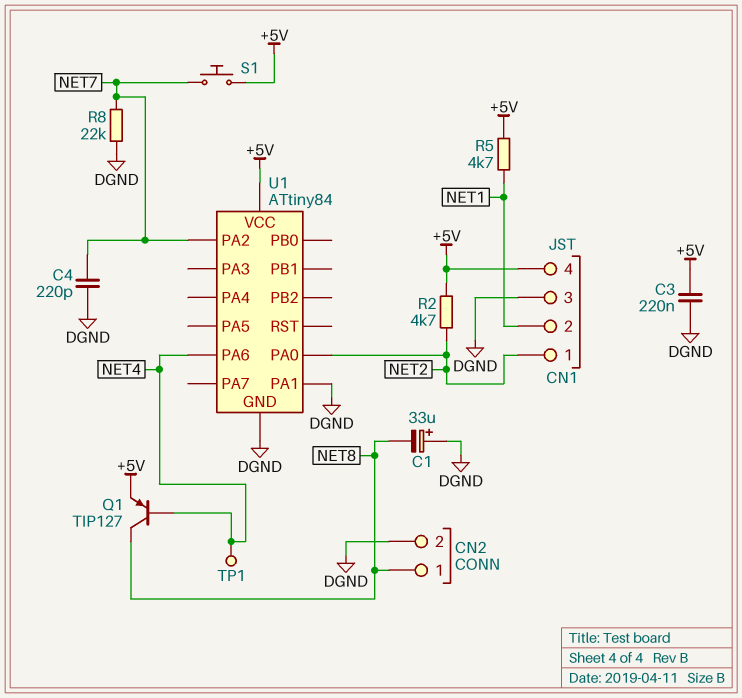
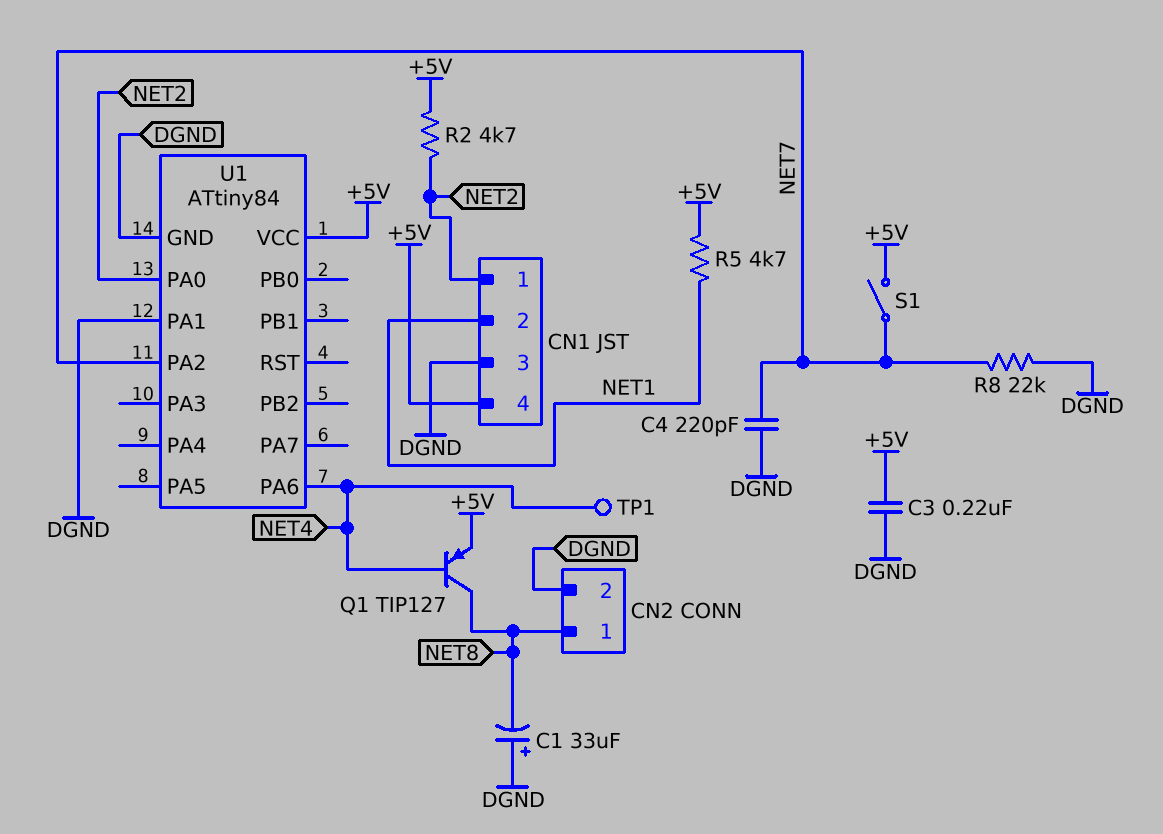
S1: button (+5V, NET7) -> switch (+5V, NET7)

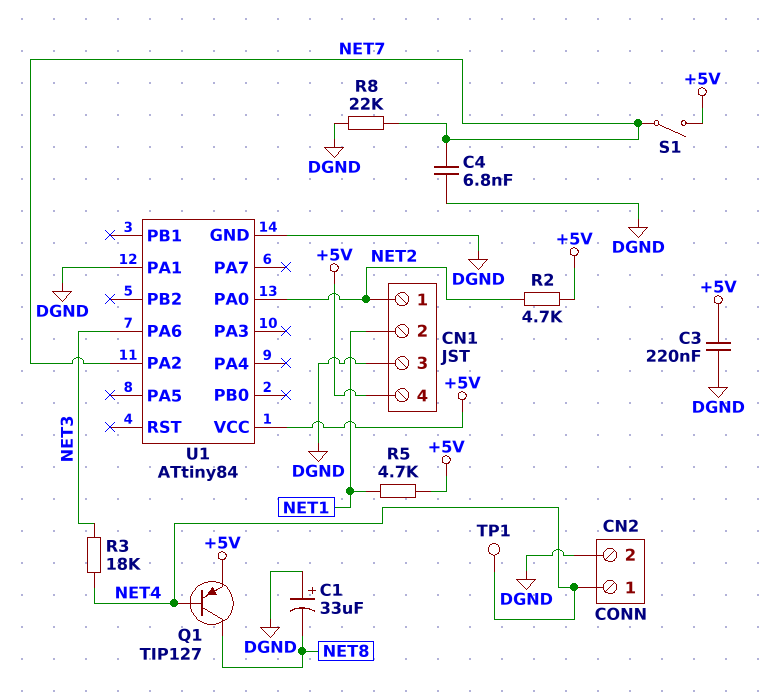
C4: 220pF (DGND, NET7) -> 6.8nF (DGND, NET7)
CN2 pin 1: NET8 -> NET4
R3: none -> 18k (NET3, NET4)
U1 pin PA6: NET4 -> NET3

